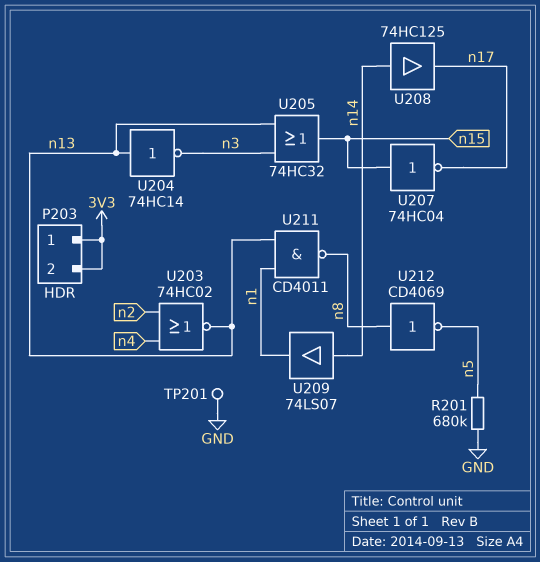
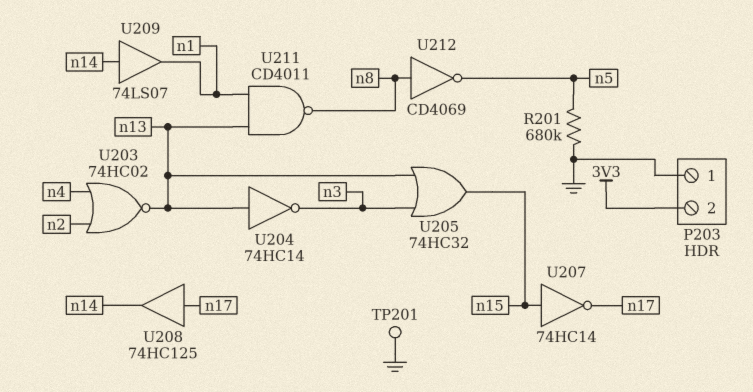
P203 pin 1: 3V3 -> GND
U207: NOT 74HC04 (in n15, out n17) -> NOT 74HC14 (in n15, out n17)
U208: buffer 74HC125 (in n14, out n17) -> buffer 74HC125 (in n17, out n14)

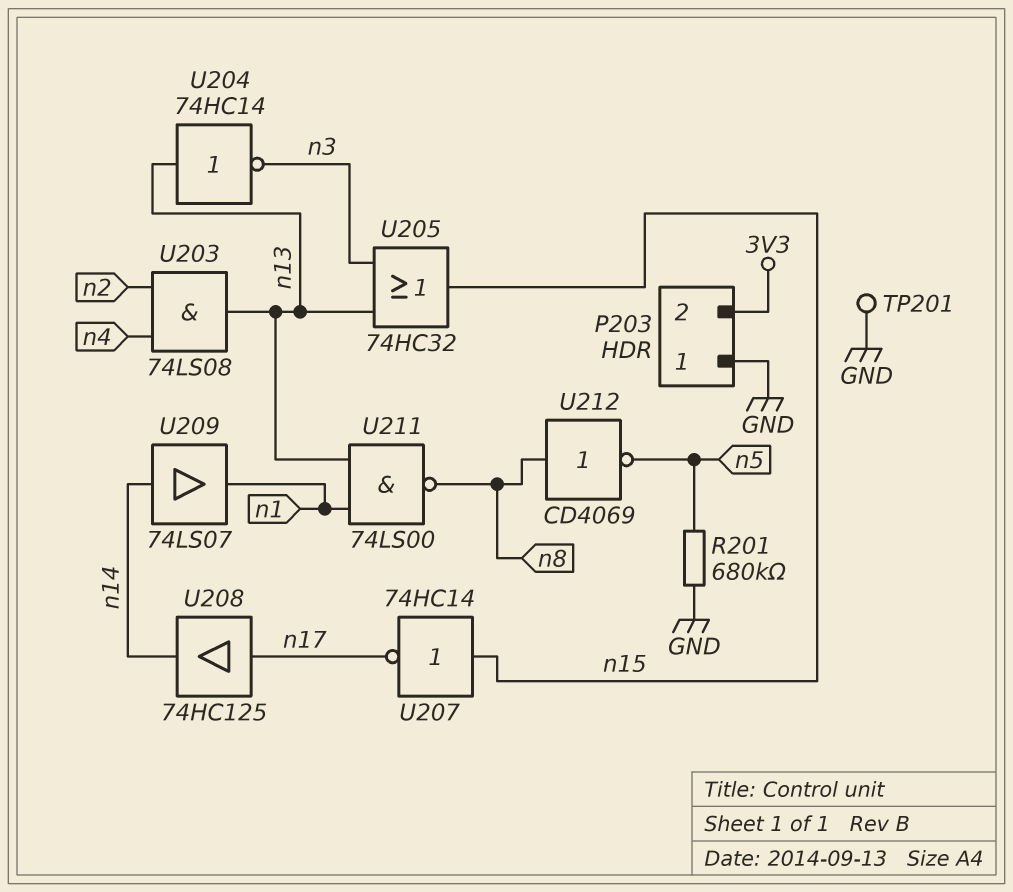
U203: NOR 74HC02 (in n2, in n4, out n13) -> AND 74LS08 (in n2, in n4, out n13)
U211: NAND CD4011 (in n1, in n13, out n8) -> NAND 74LS00 (in n1, in n13, out n8)

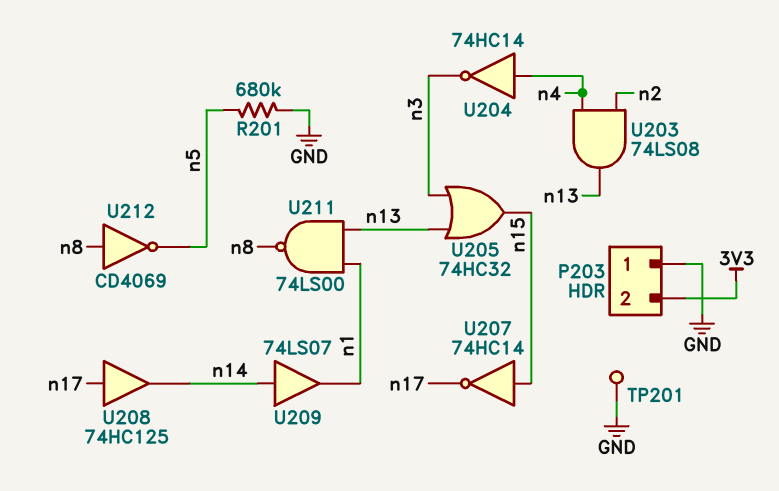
U204: NOT 74HC14 (in n13, out n3) -> NOT 74HC14 (in n4, out n3)

